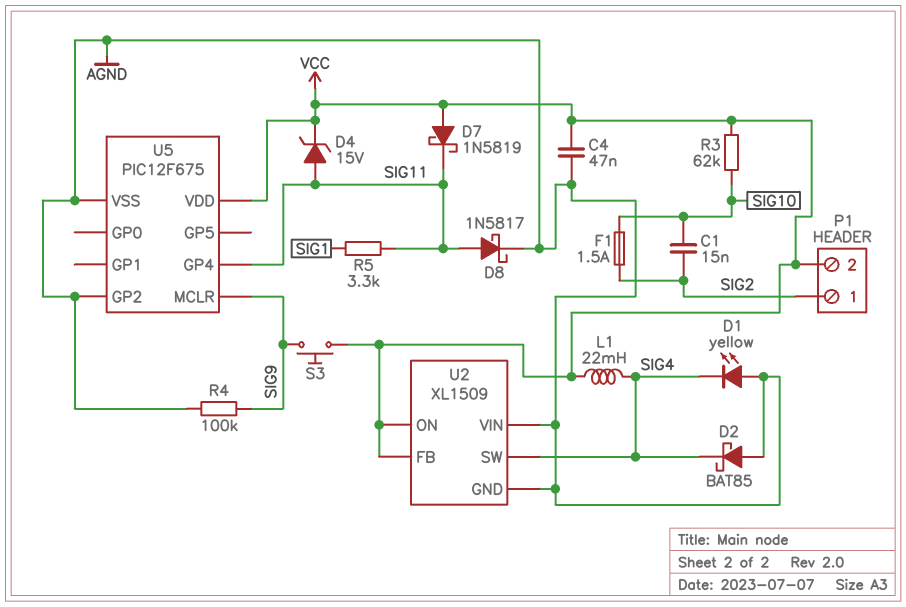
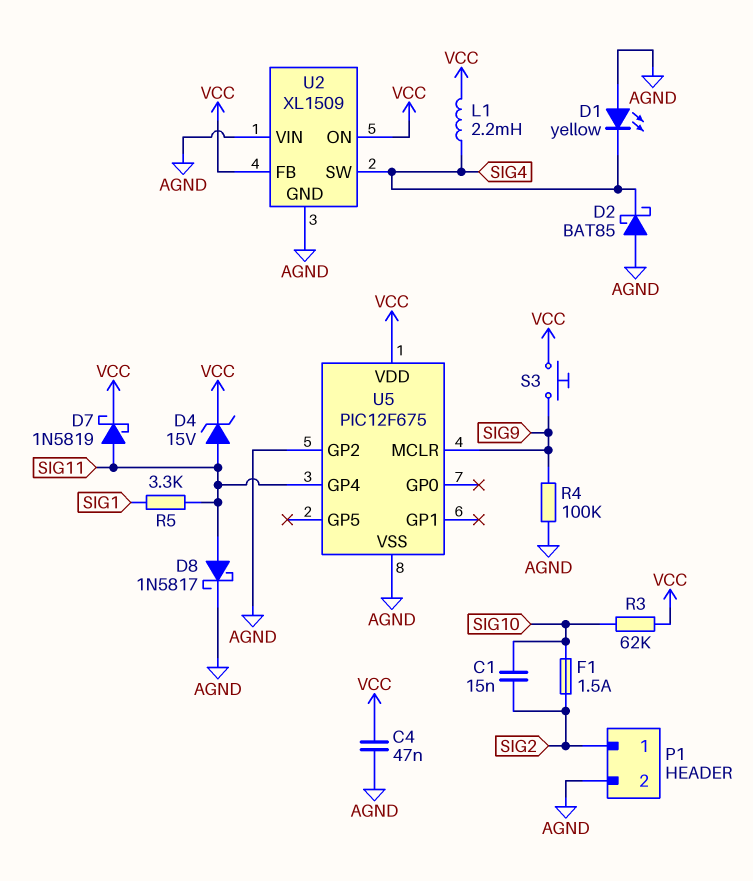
D7: schottky 1N5819 (A VCC, K SIG11) -> schottky 1N5819 (A SIG11, K VCC)
L1: 22mH (SIG4, VCC) -> 2.2mH (SIG4, VCC)
P1 pin 2: VCC -> AGND

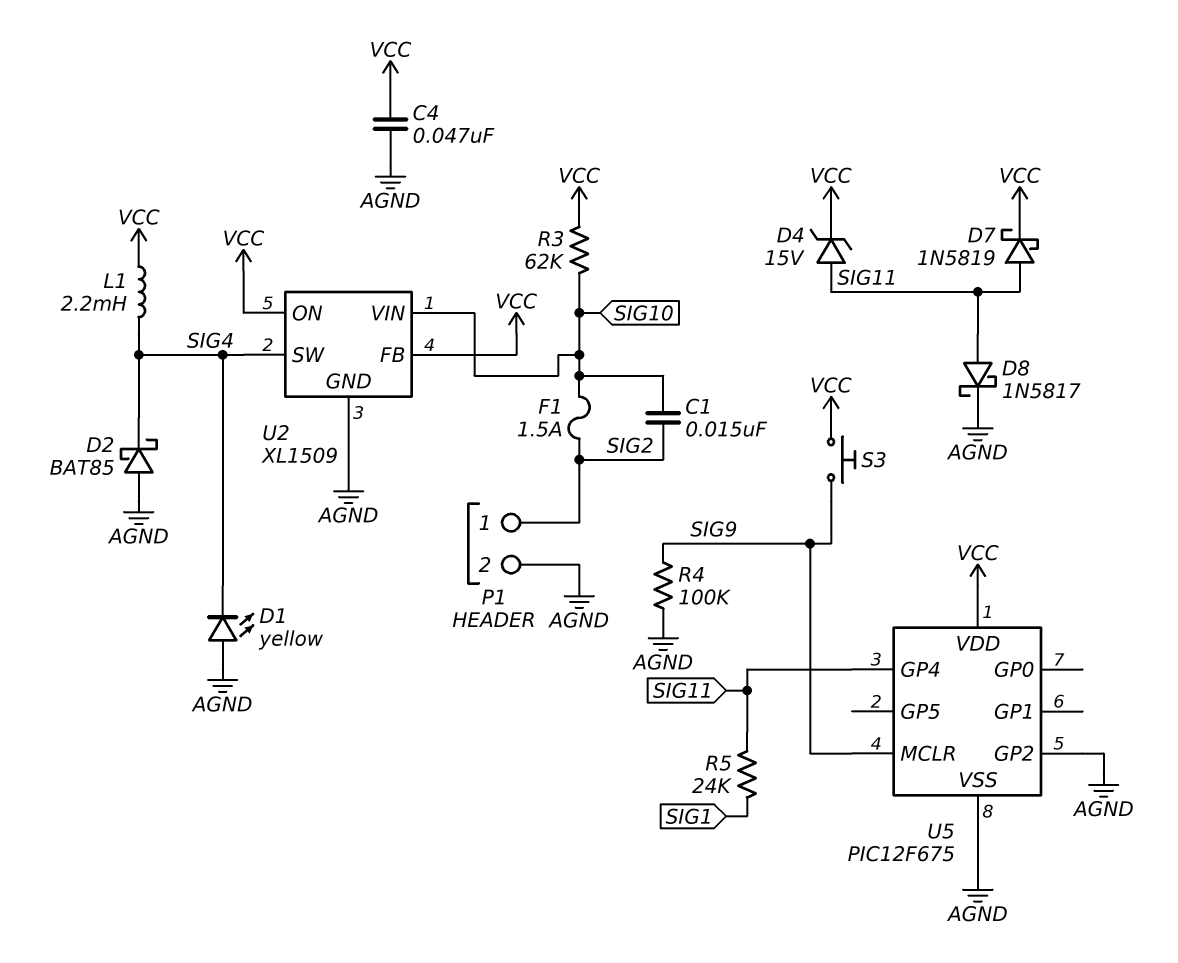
R5: 3.3k (SIG1, SIG11) -> 24k (SIG1, SIG11)
U2 pin VIN: AGND -> SIG10

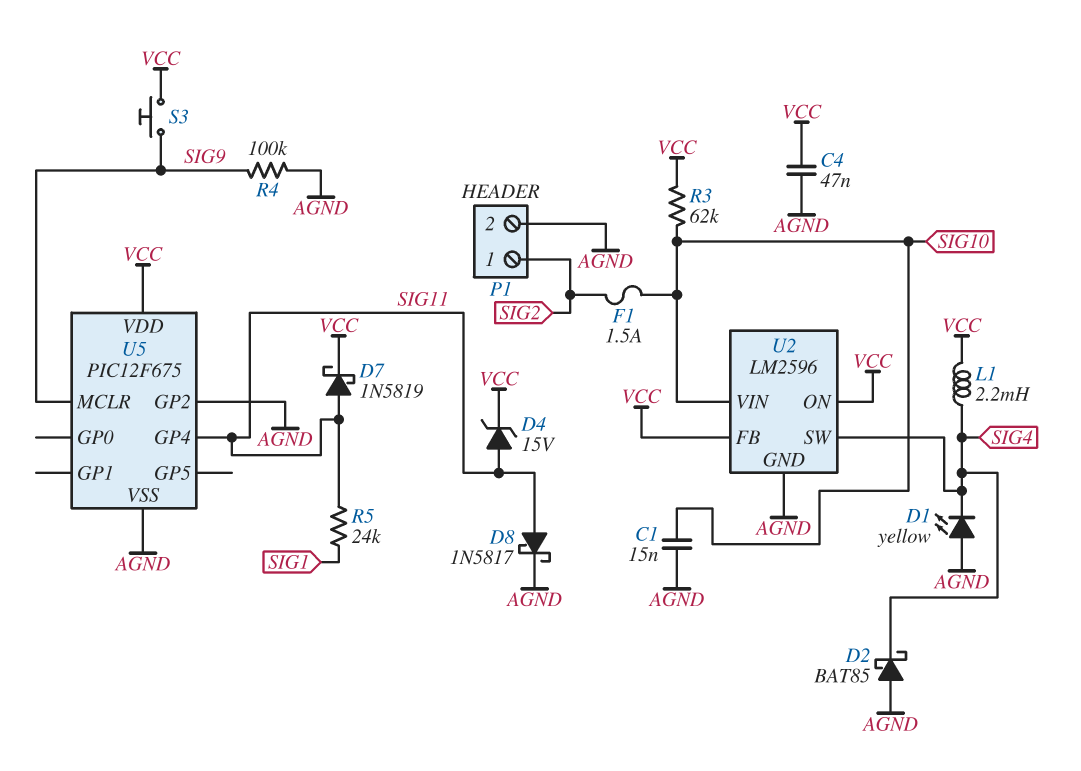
C1: 15nF (SIG2, SIG10) -> 15nF (AGND, SIG10)
U2: XL1509 -> LM2596

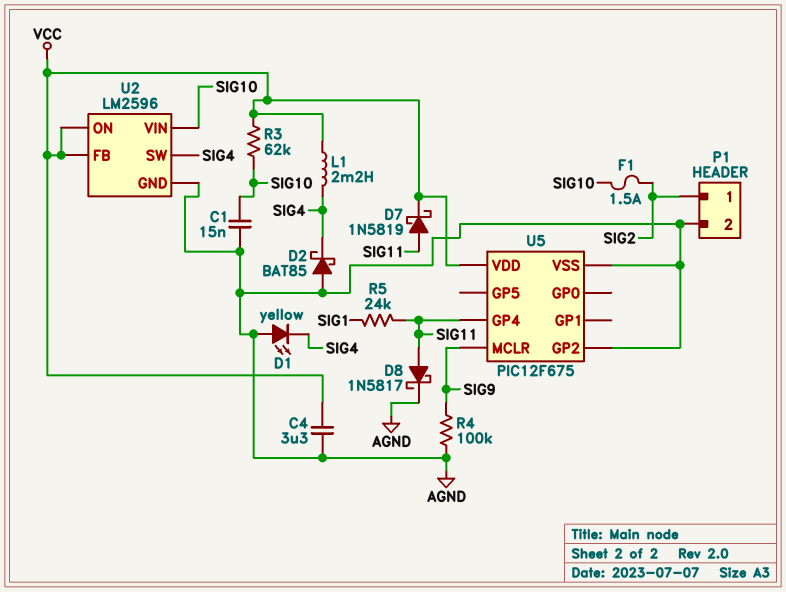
C4: 47nF (AGND, VCC) -> 3.3uF (AGND, VCC)
D4: zener 15V (A SIG11, K VCC) -> none
S3: button (SIG9, VCC) -> none

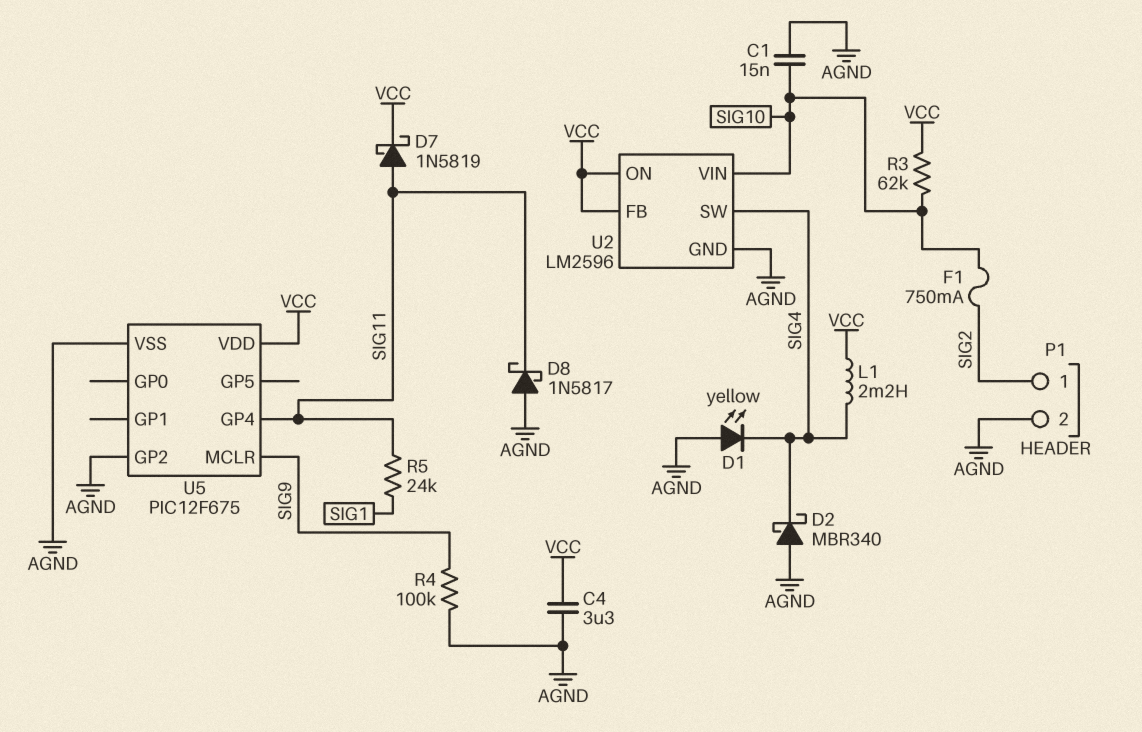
D2: schottky BAT85 (A AGND, K SIG4) -> schottky MBR340 (A AGND, K SIG4)
D8: schottky 1N5817 (A SIG11, K AGND) -> schottky 1N5817 (A AGND, K SIG11)
F1: 1.5A (SIG2, SIG10) -> 750mA (SIG2, SIG10)

